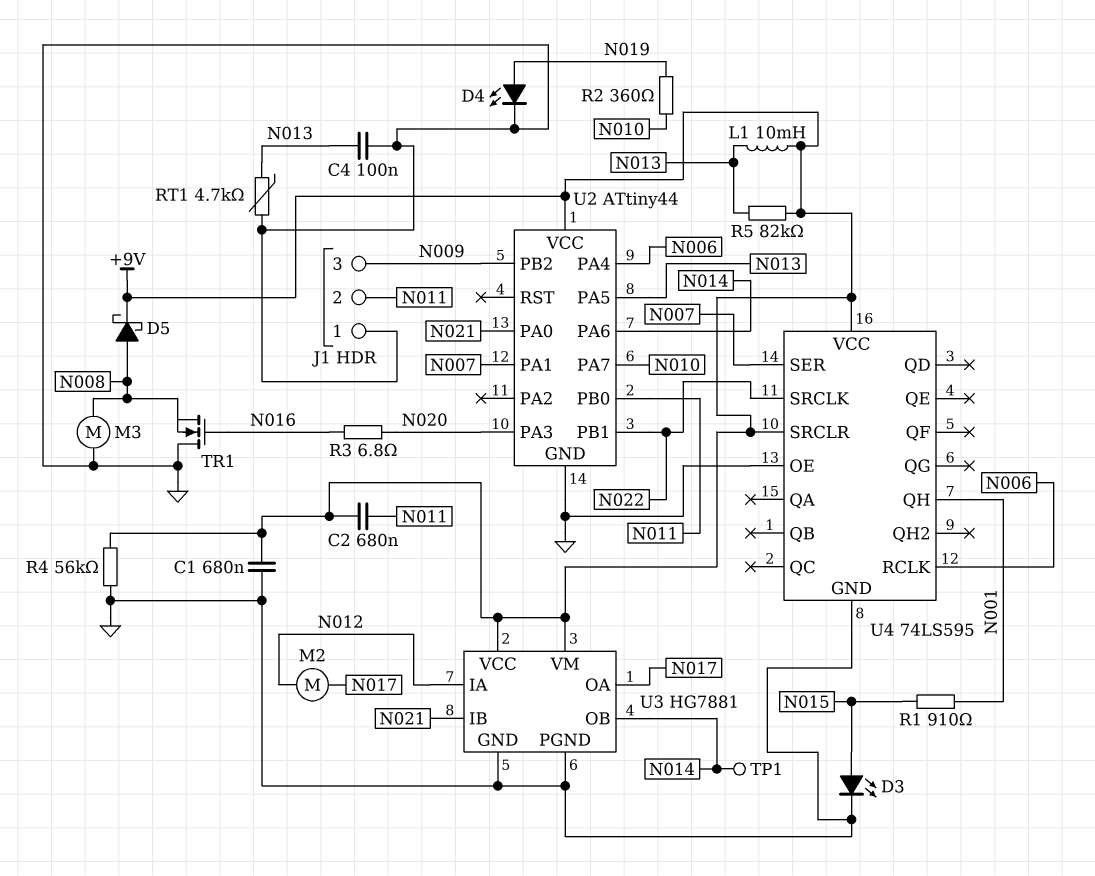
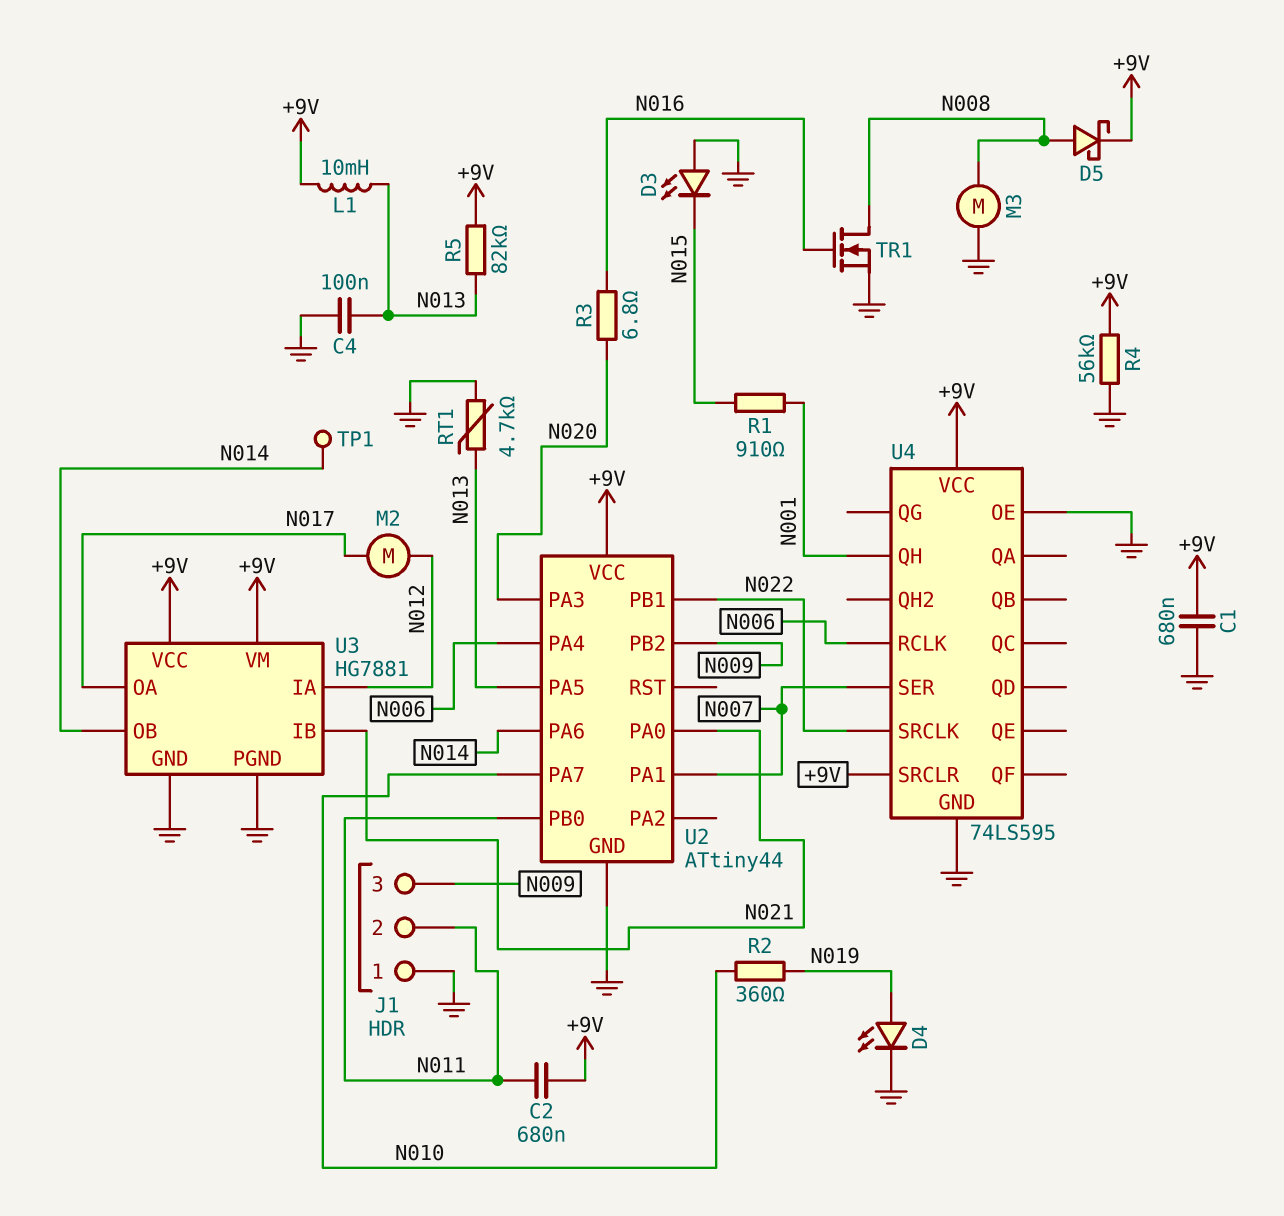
D3: LED (A N015, K GND) -> LED (A GND, K N015)
TR1: NMOS (G N016, D GND, S N008) -> NMOS (G N016, D N008, S GND)

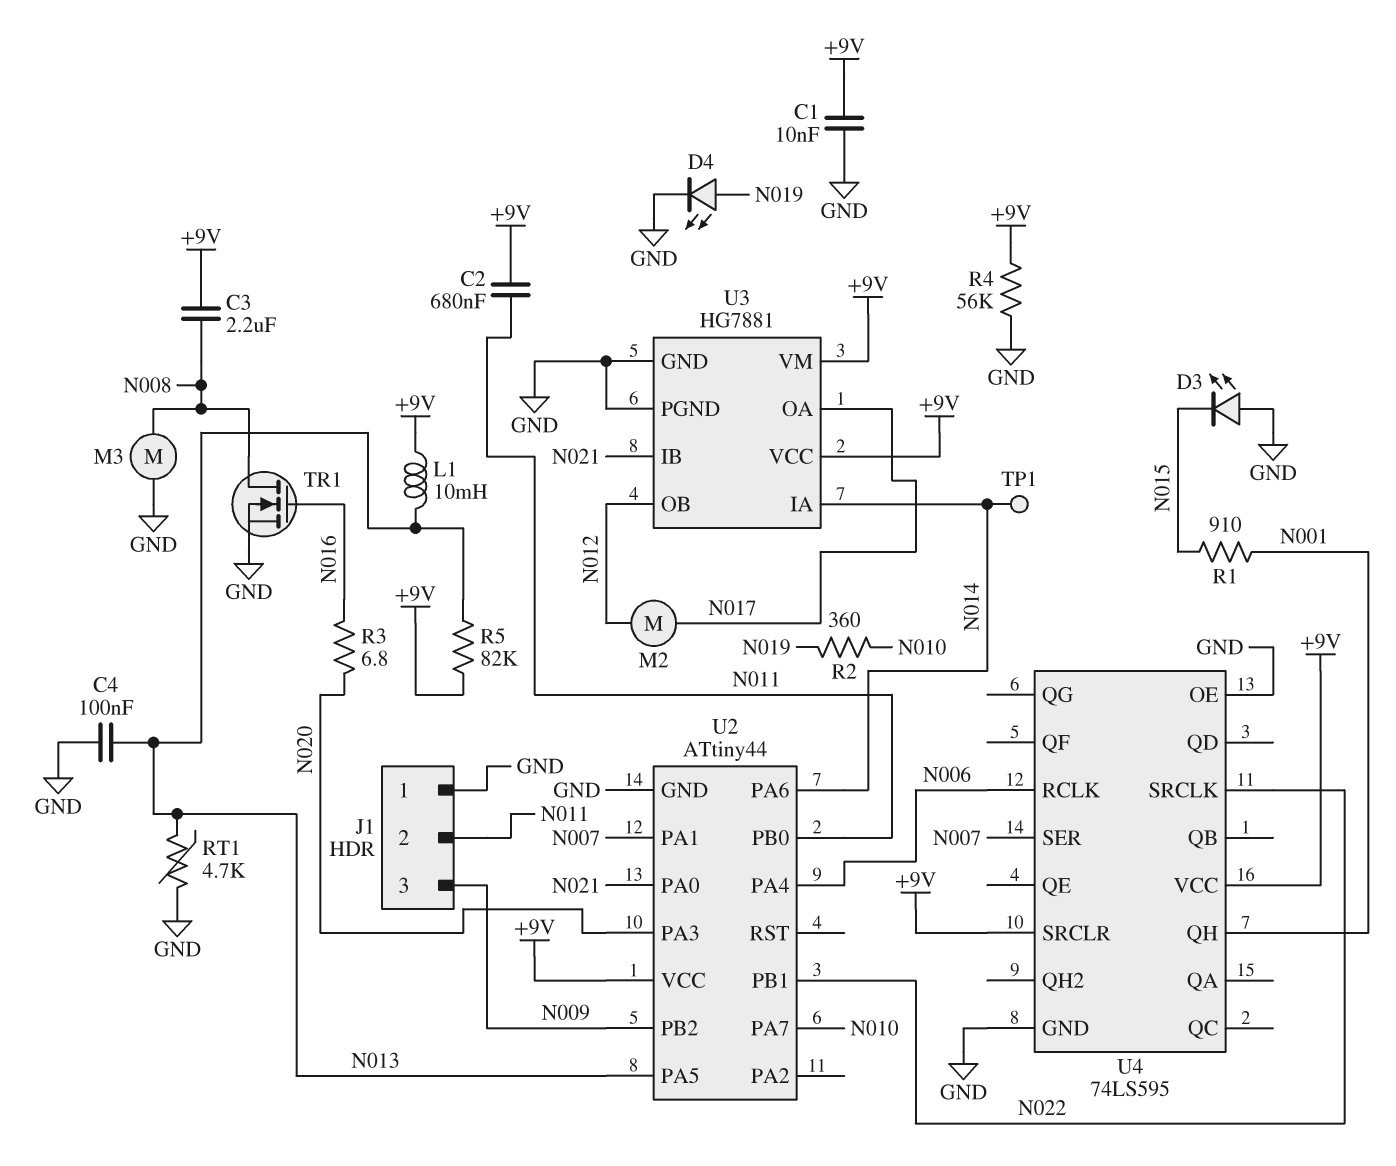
C1: 680nF (+9V, GND) -> 10nF (+9V, GND)
C3: none -> 2.2uF (+9V, N008)
D5: schottky (A N008, K +9V) -> none
U3 pin IA: N012 -> N014
U3 pin OB: N014 -> N012

